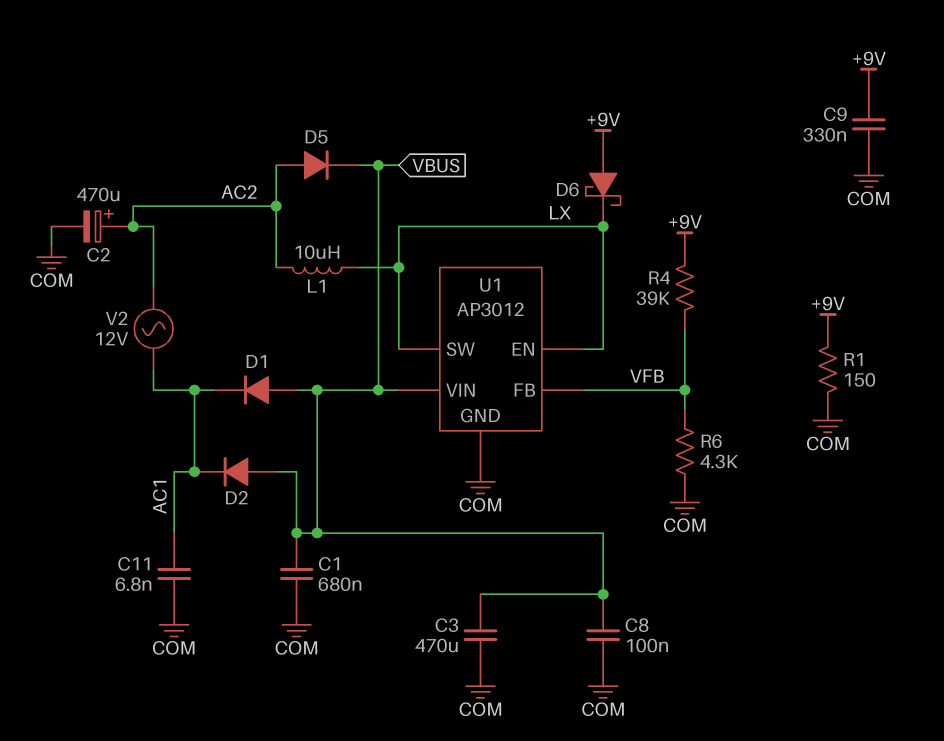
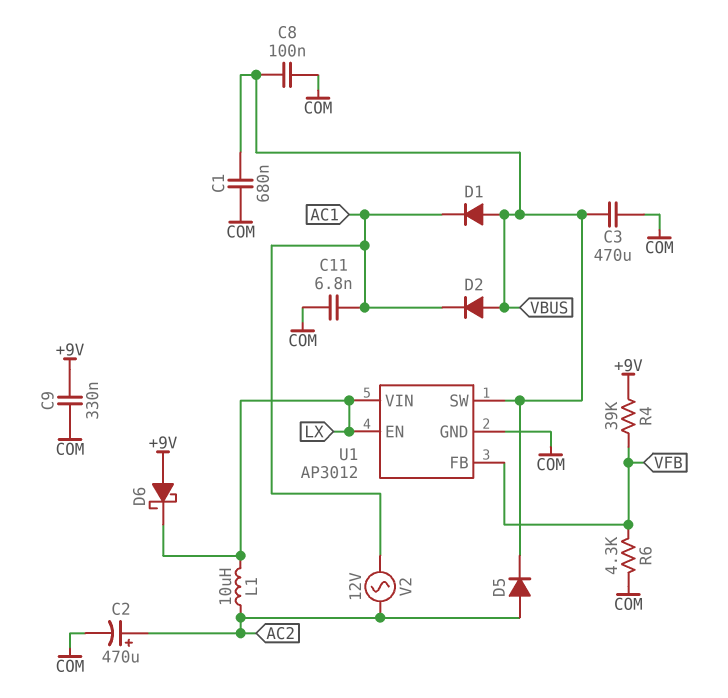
R1: 150 (+9V, COM) -> none
U1 pin SW: LX -> VBUS
U1 pin VIN: VBUS -> LX

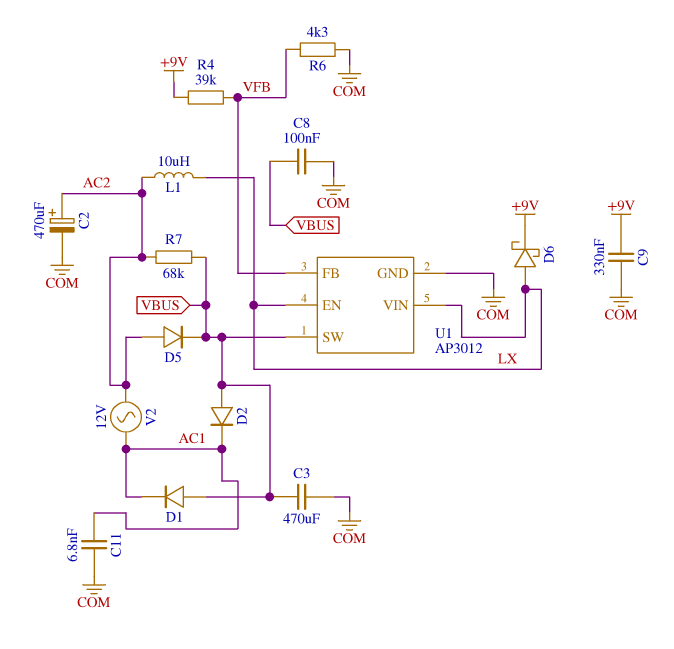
C1: 680nF (COM, VBUS) -> none
D6: schottky (A +9V, K LX) -> schottky (A LX, K +9V)
R7: none -> 68k (AC2, VBUS)

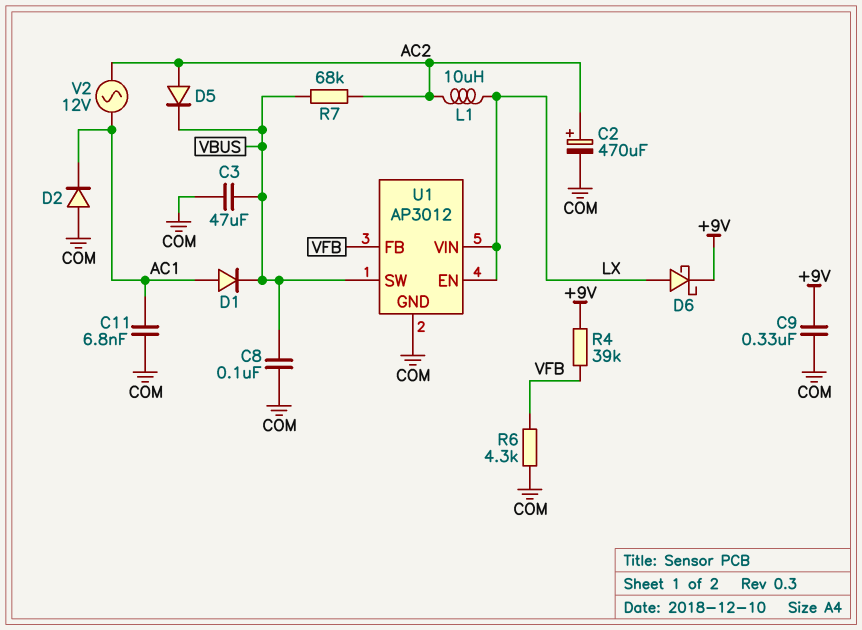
C3: 470uF (COM, VBUS) -> 47uF (COM, VBUS)
D1: diode (A VBUS, K AC1) -> diode (A AC1, K VBUS)
D2: diode (A VBUS, K AC1) -> diode (A COM, K AC1)

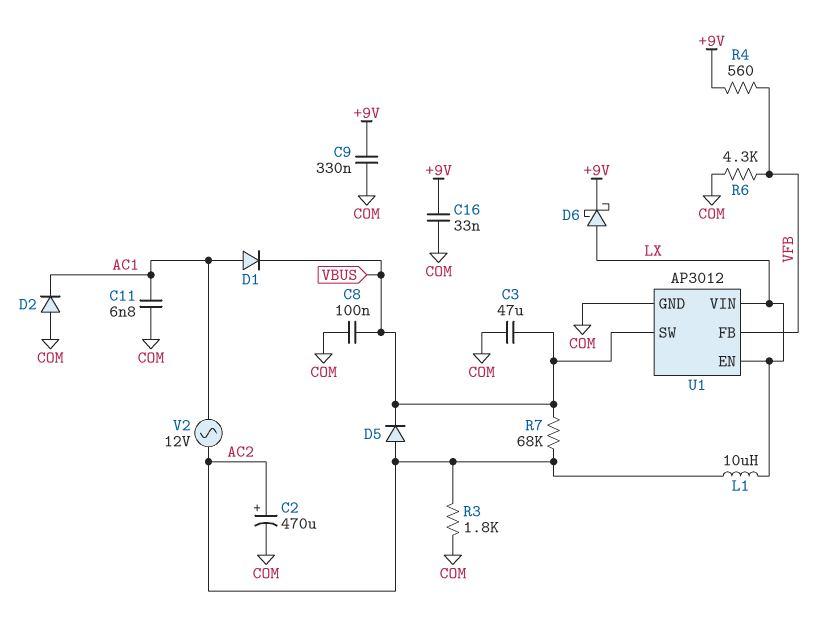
C16: none -> 33nF (+9V, COM)
R3: none -> 1.8k (AC2, COM)
R4: 39k (+9V, VFB) -> 560 (+9V, VFB)

